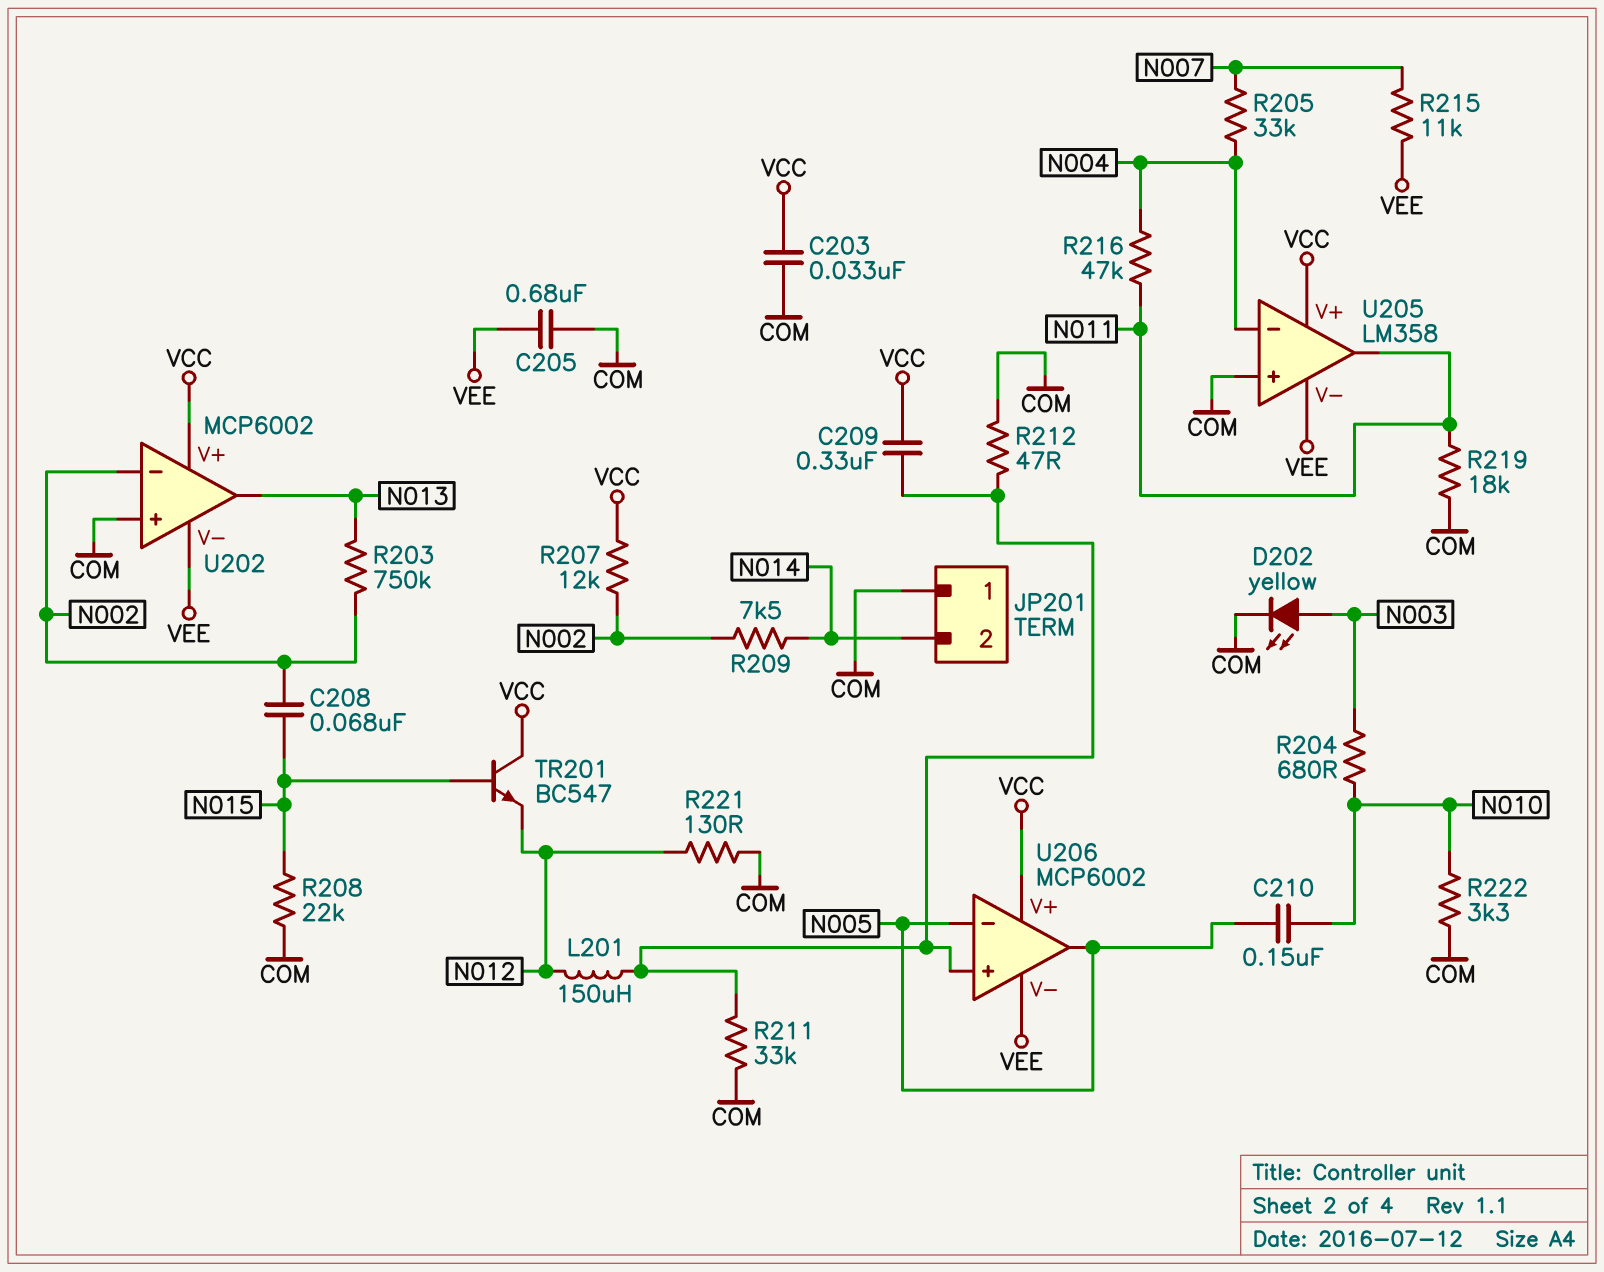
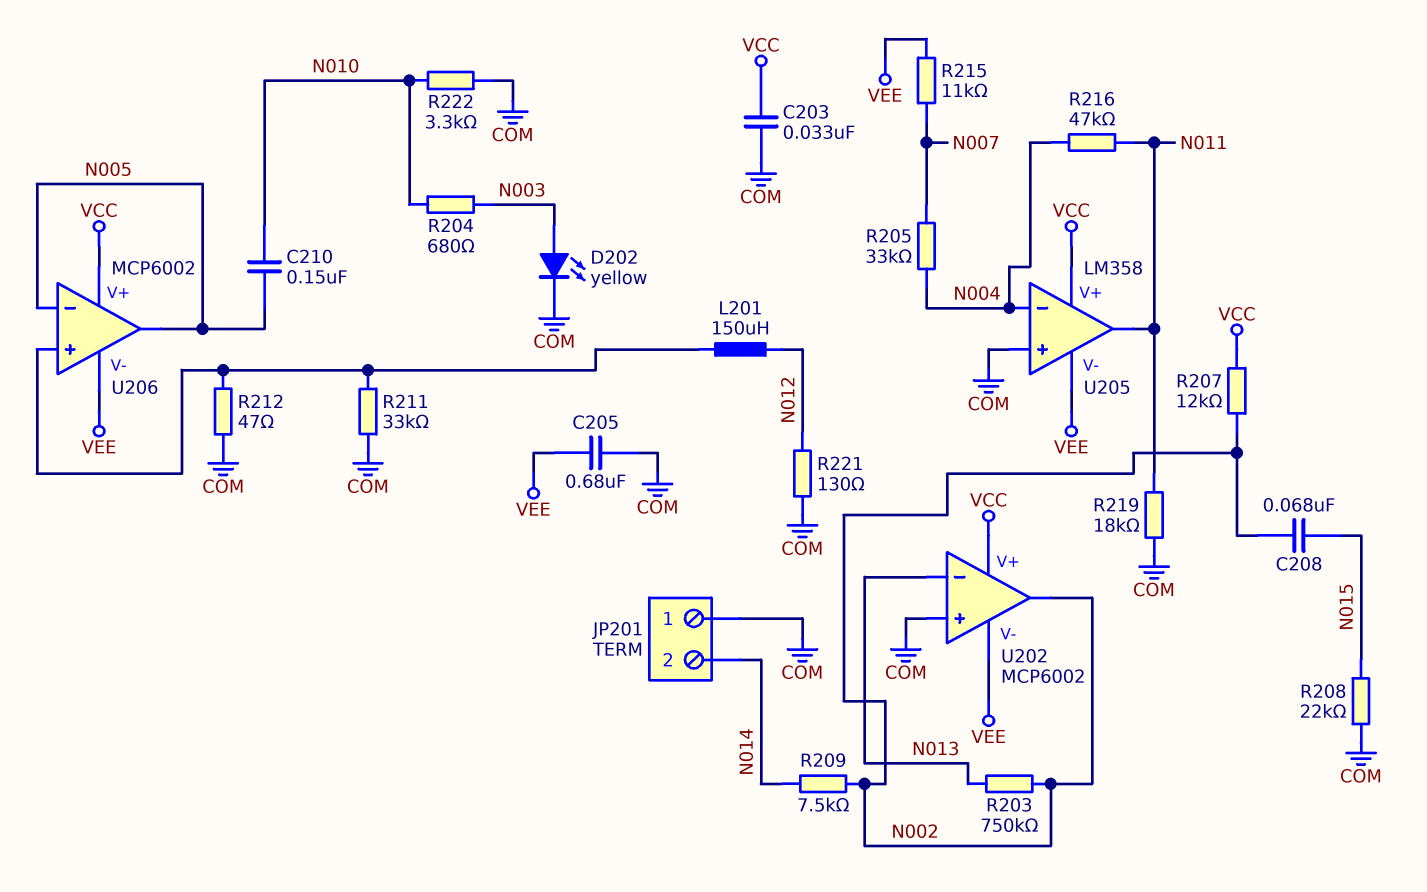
C209: 330nF (U206/in+, VCC) -> none
TR201: NPN BC547 (B N015, C VCC, E N012) -> none
U202 pin in-: N002 -> N013
U202 pin out: N013 -> N002

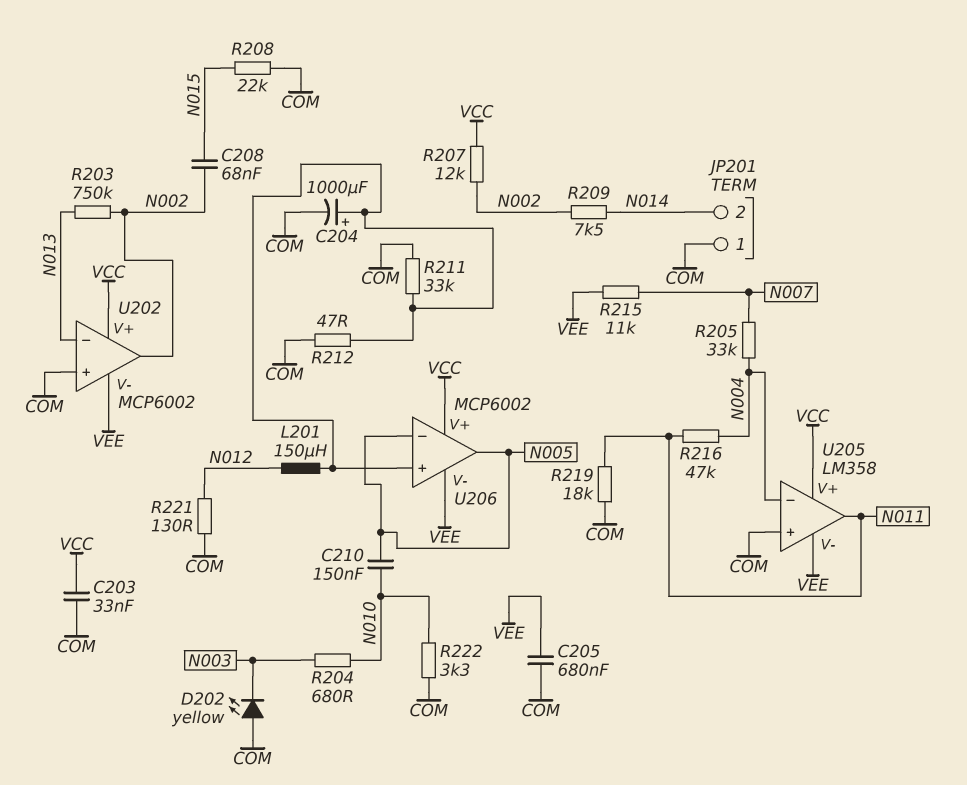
C204: none -> 1000uF (plus U206/in+, minus COM)
D202: LED yellow (A N003, K COM) -> LED yellow (A COM, K N003)

